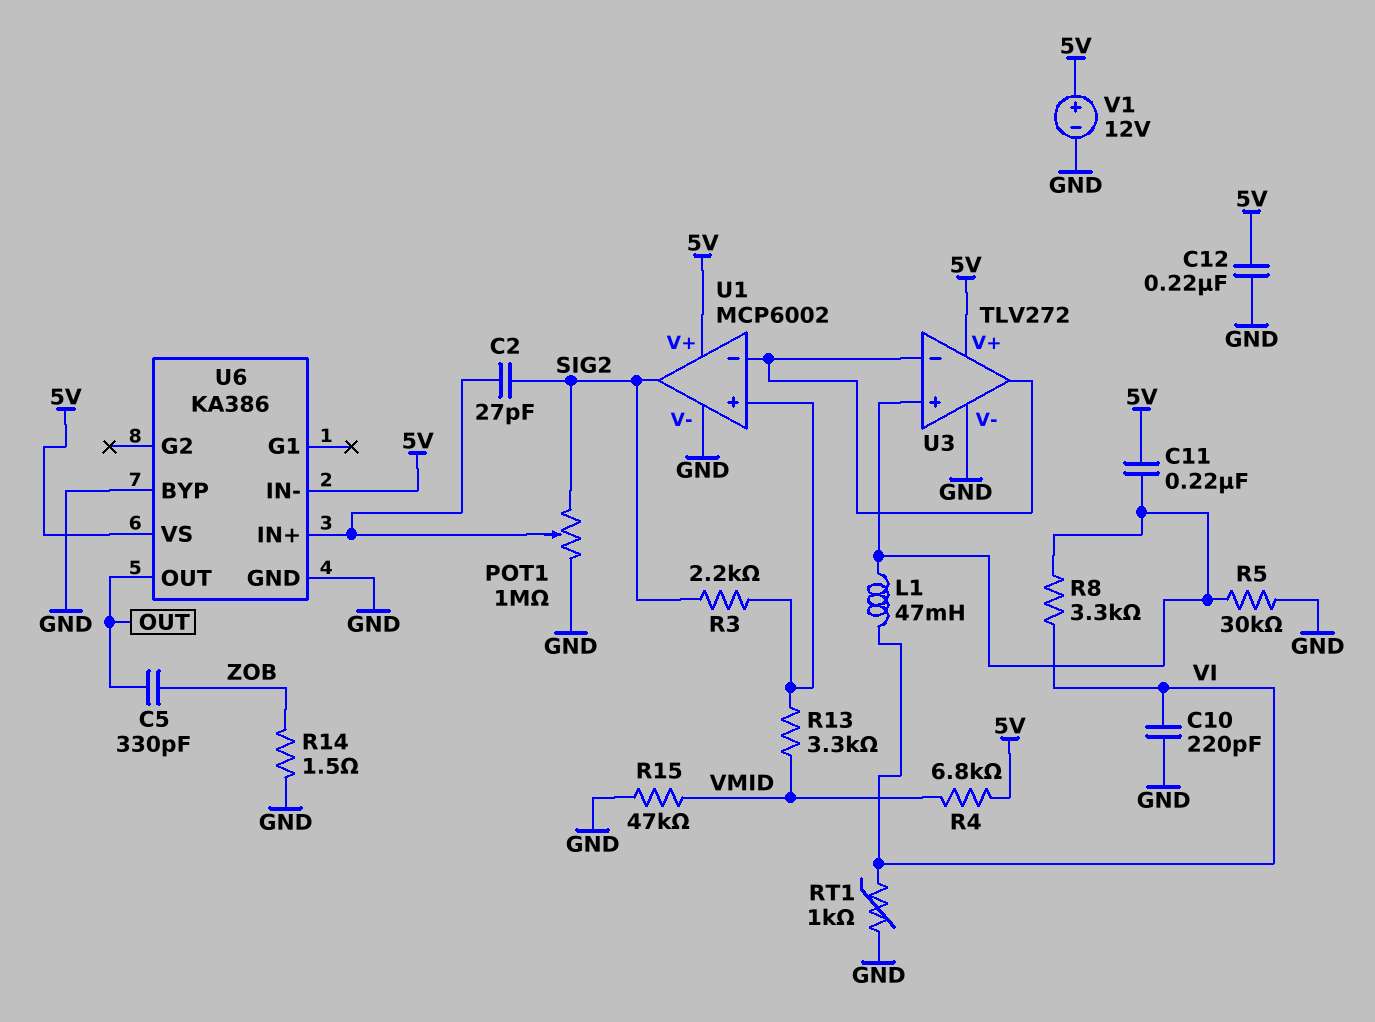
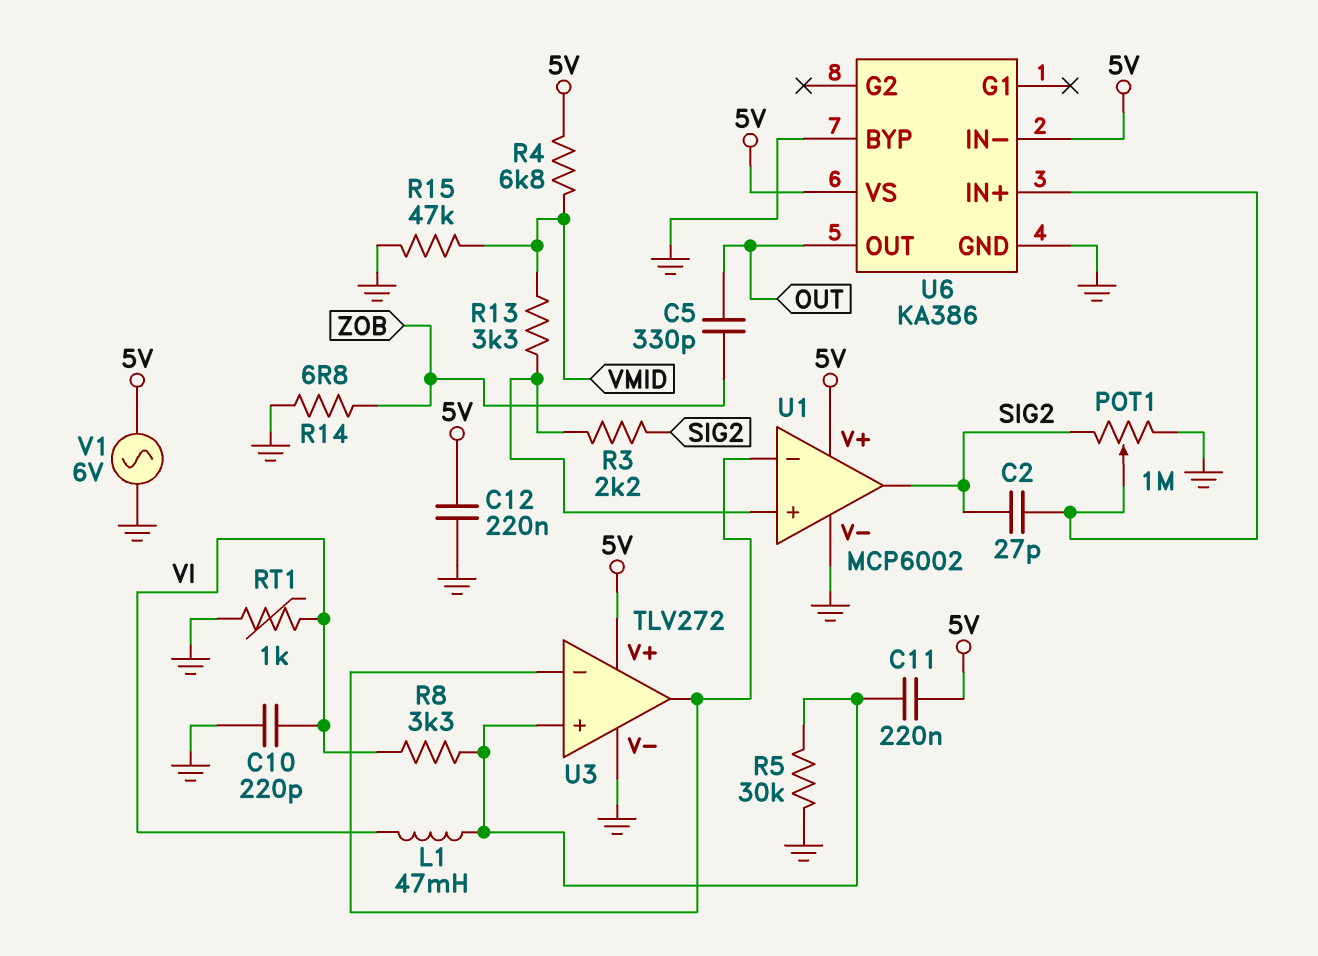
R14: 1.5 (GND, ZOB) -> 6.8 (GND, ZOB)
V1: 12V (plus 5V, minus GND) -> AC 6V (5V, GND)

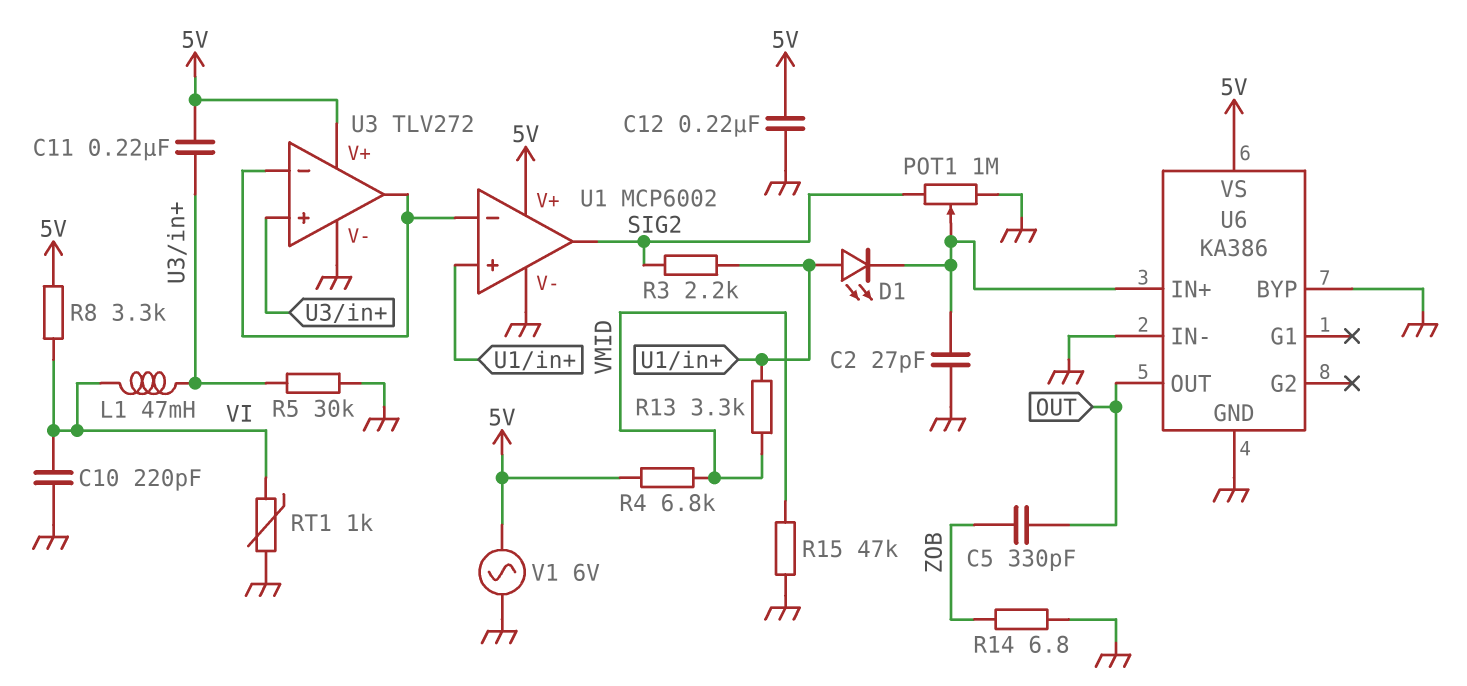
C2: 27pF (SIG2, U6/IN+) -> 27pF (GND, U6/IN+)
D1: none -> LED (A U1/in+, K U6/IN+)
R8: 3.3k (U3/in+, VI) -> 3.3k (5V, VI)
U6 pin IN-: 5V -> GND

